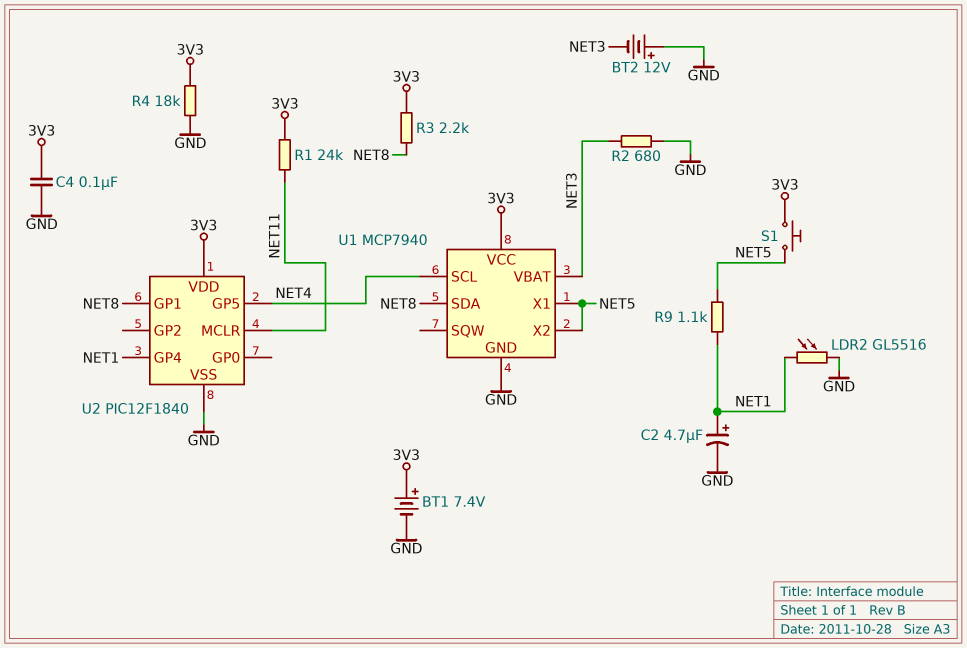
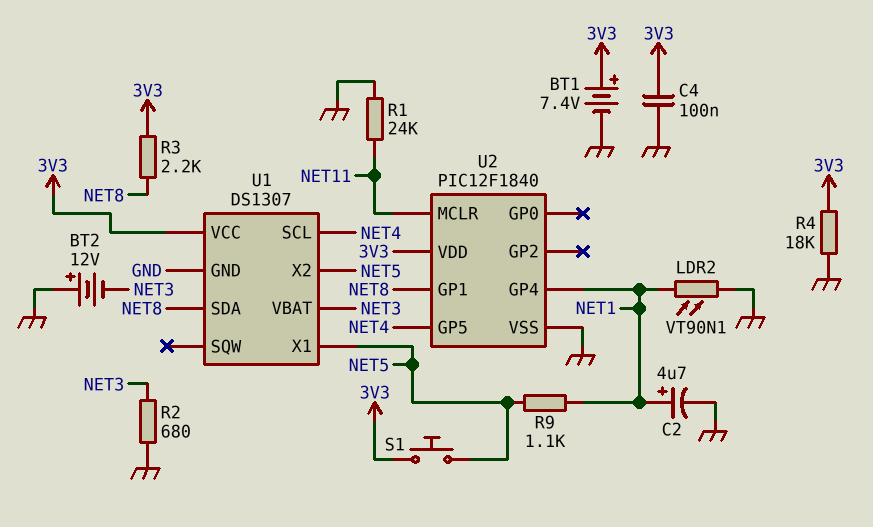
LDR2: GL5516 (GND, NET1) -> VT90N1 (GND, NET1)
R1: 24k (3V3, NET11) -> 24k (GND, NET11)
U1: MCP7940 -> DS1307

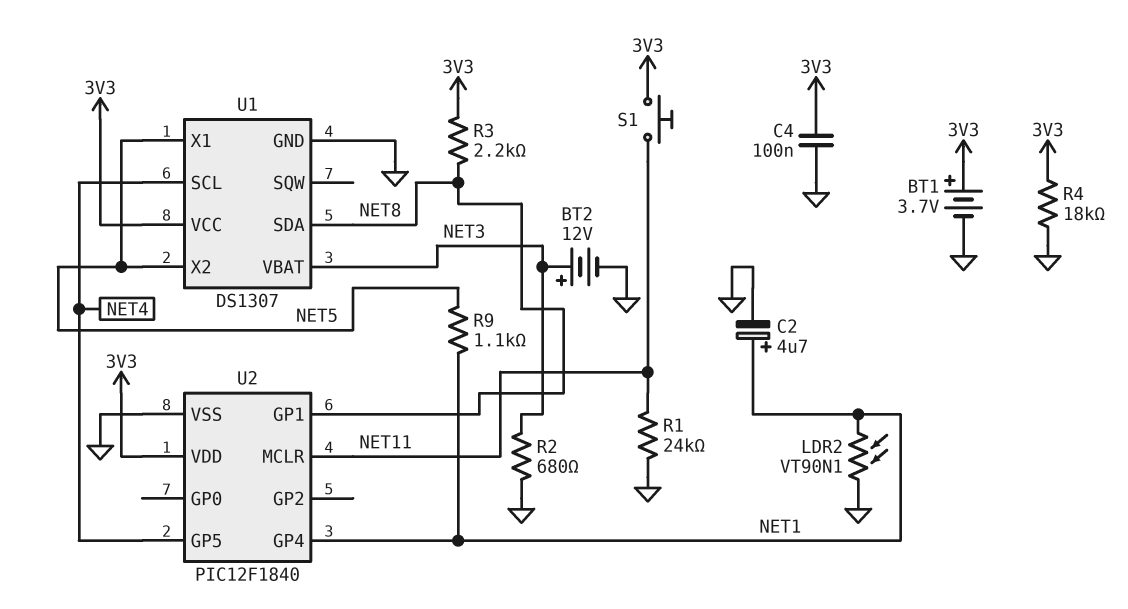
BT1: 7.4V (plus 3V3, minus GND) -> 3.7V (plus 3V3, minus GND)
BT2: 12V (plus GND, minus NET3) -> 12V (plus NET3, minus GND)
S1: button (3V3, NET5) -> button (3V3, NET11)

